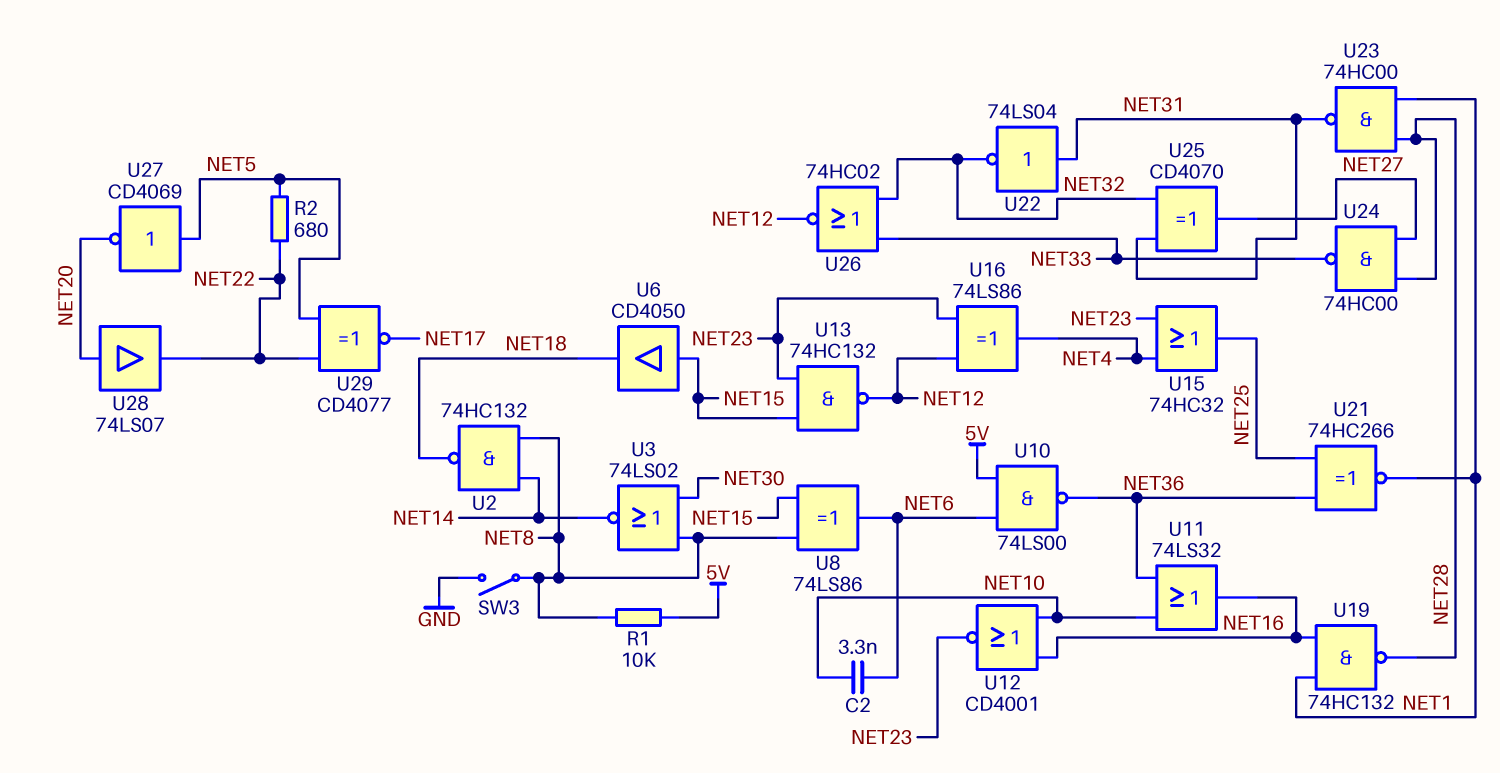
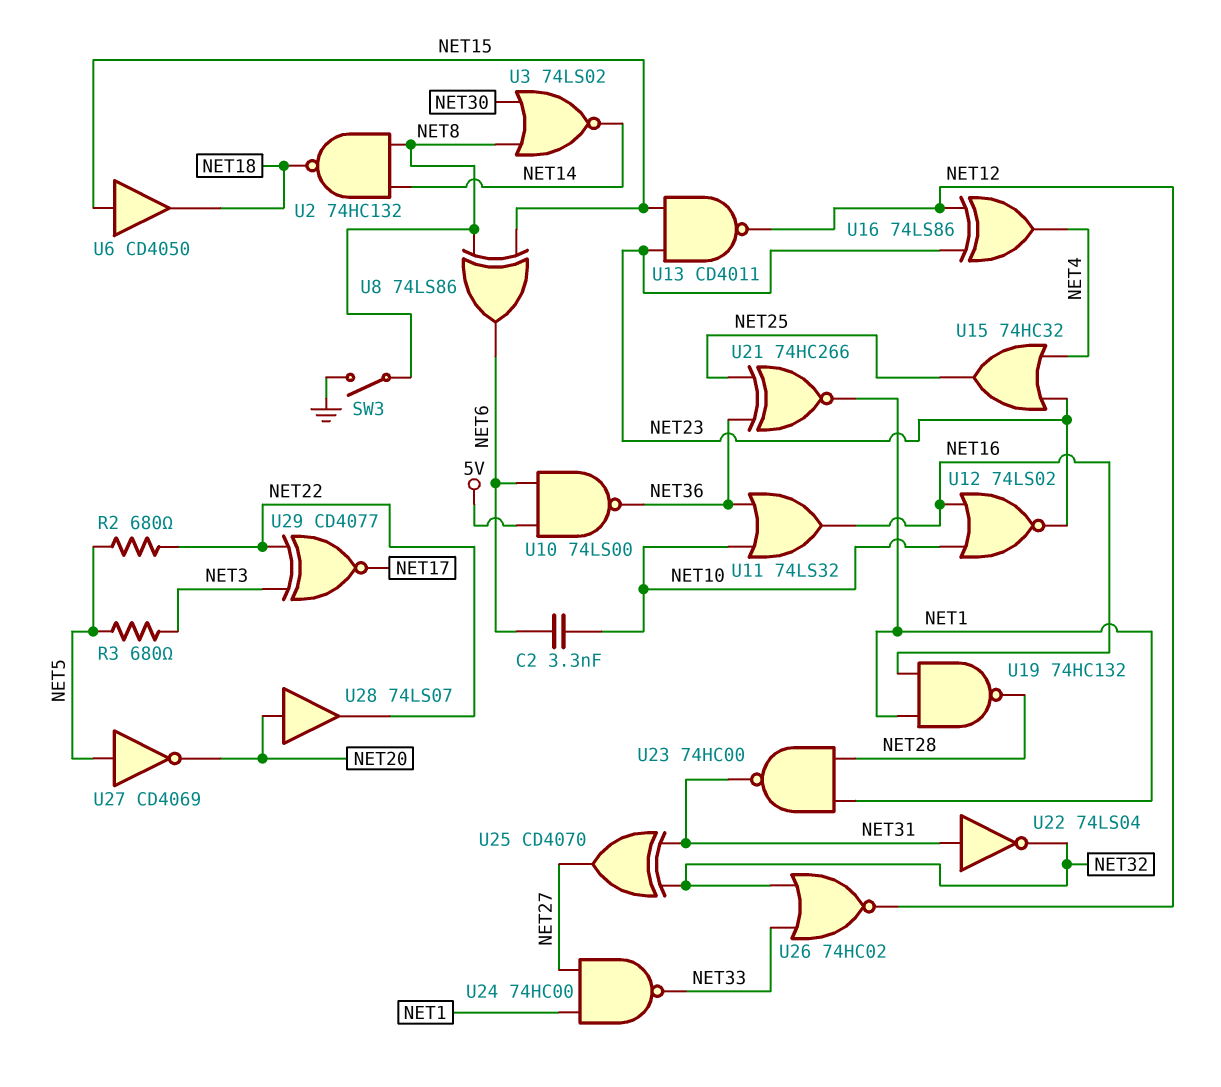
R1: 10k (5V, NET8) -> none
R3: none -> 680 (NET3, NET5)
U12: NOR CD4001 (in NET10, in NET16, out NET23) -> NOR 74LS02 (in NET10, in NET16, out NET23)
U13: NAND 74HC132 (in NET15, in NET23, out NET12) -> NAND CD4011 (in NET15, in NET23, out NET12)
U24: NAND 74HC00 (in NET27, in NET28, out NET33) -> NAND 74HC00 (in NET1, in NET27, out NET33)
U29: XNOR CD4077 (in NET5, in NET22, out NET17) -> XNOR CD4077 (in NET3, in NET22, out NET17)

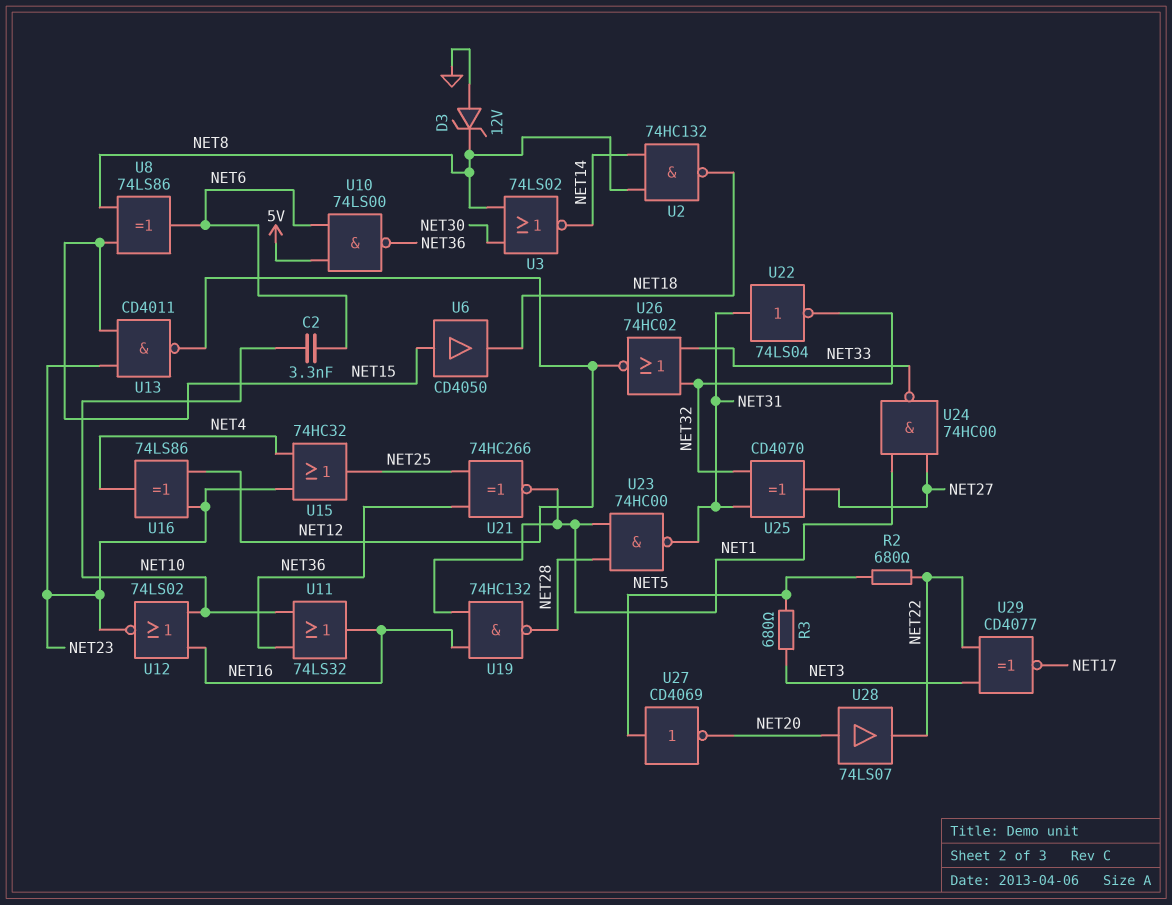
D3: none -> zener 12V (A GND, K NET8)
SW3: switch (GND, NET8) -> none

